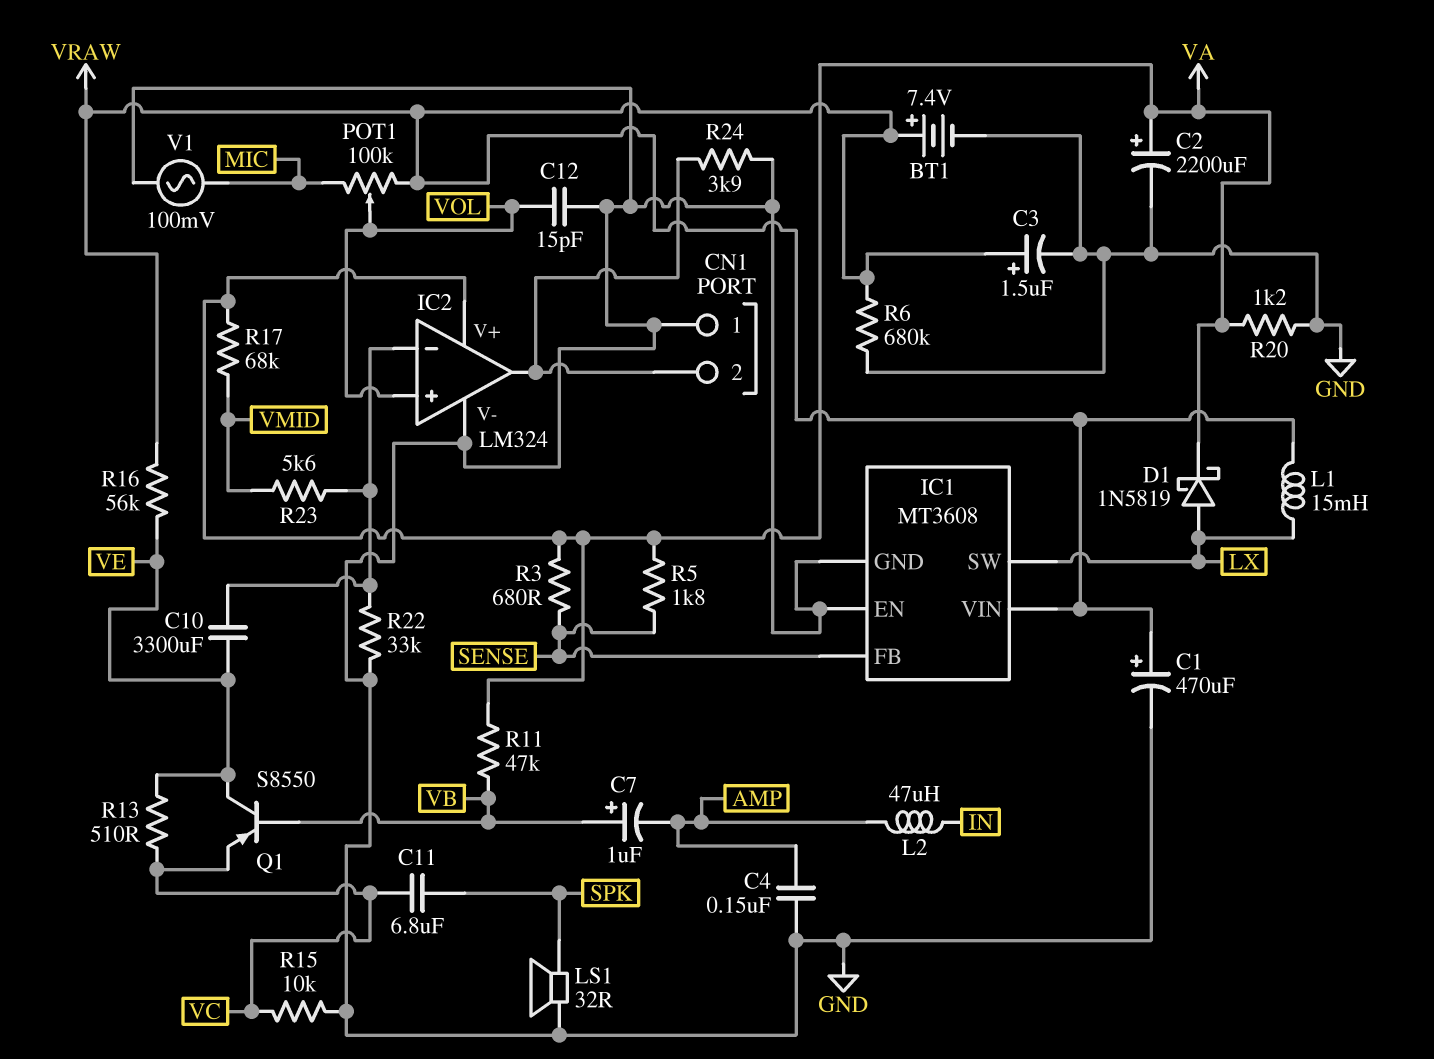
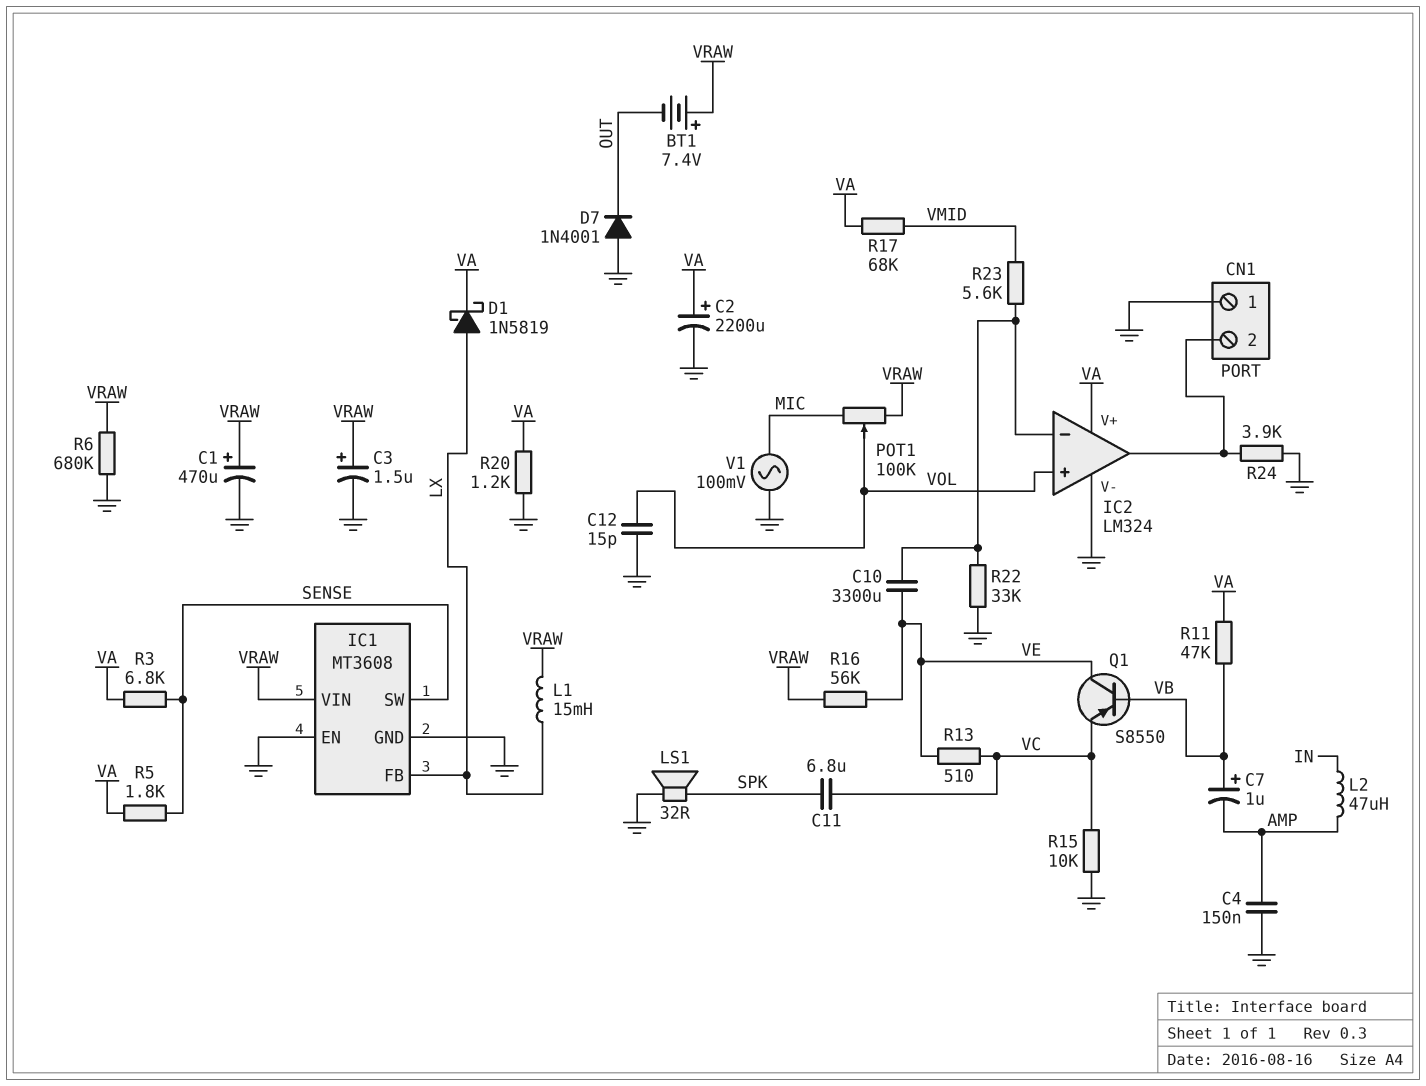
BT1: 7.4V (plus VRAW, minus GND) -> 7.4V (plus VRAW, minus OUT)
D7: none -> diode 1N4001 (A GND, K OUT)
IC1 pin FB: SENSE -> LX
IC1 pin SW: LX -> SENSE
R3: 680 (SENSE, VA) -> 6.8k (SENSE, VA)

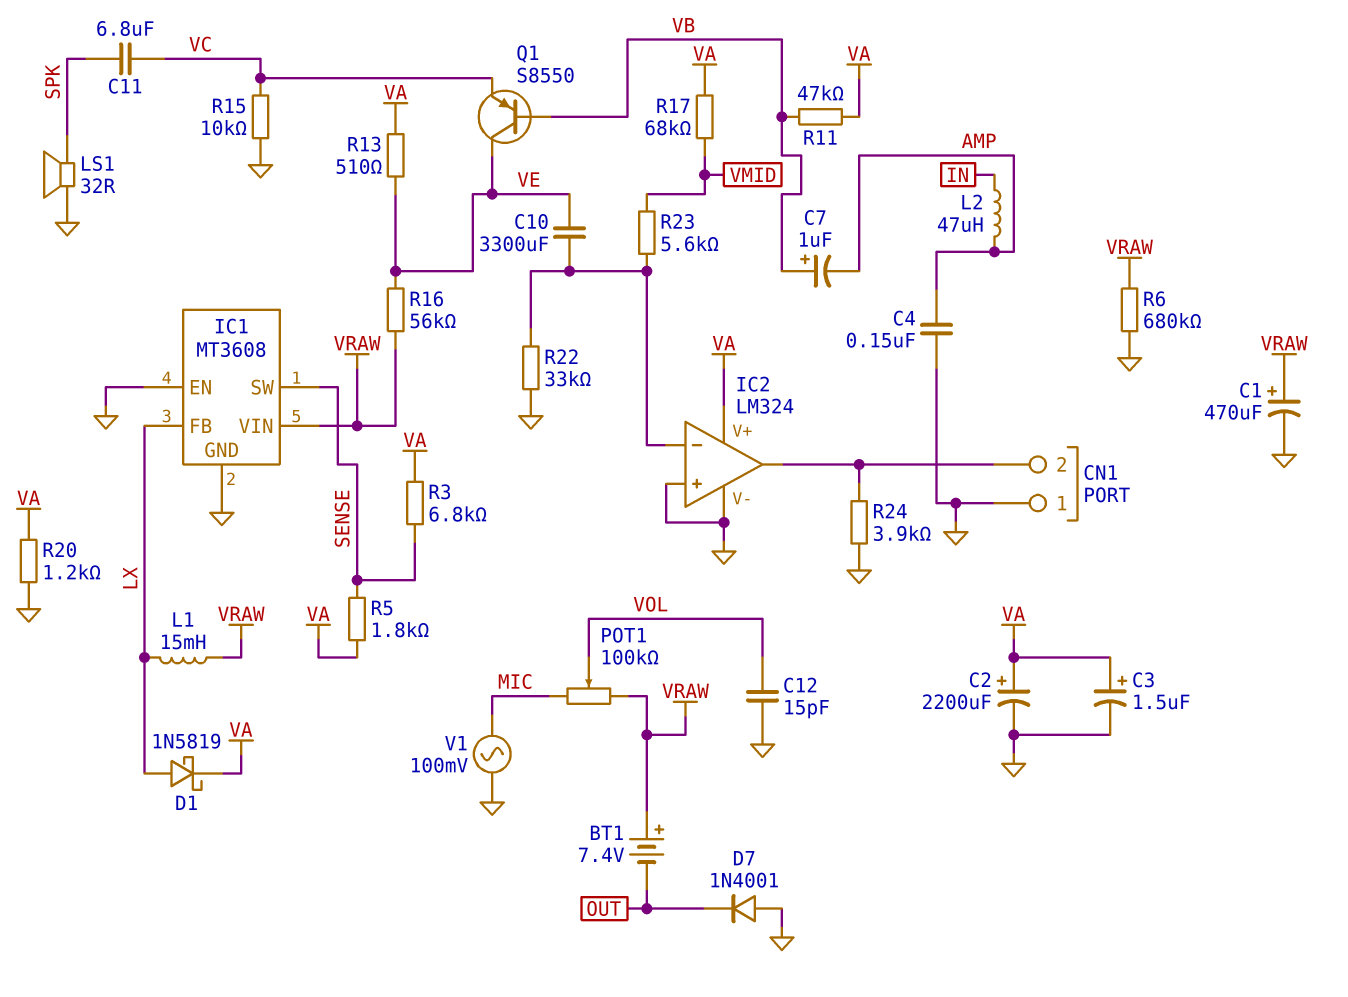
C3: 1.5uF (plus VRAW, minus GND) -> 1.5uF (plus VA, minus GND)
IC2 pin in+: VOL -> GND
R13: 510 (VC, VE) -> 510 (VA, VE)

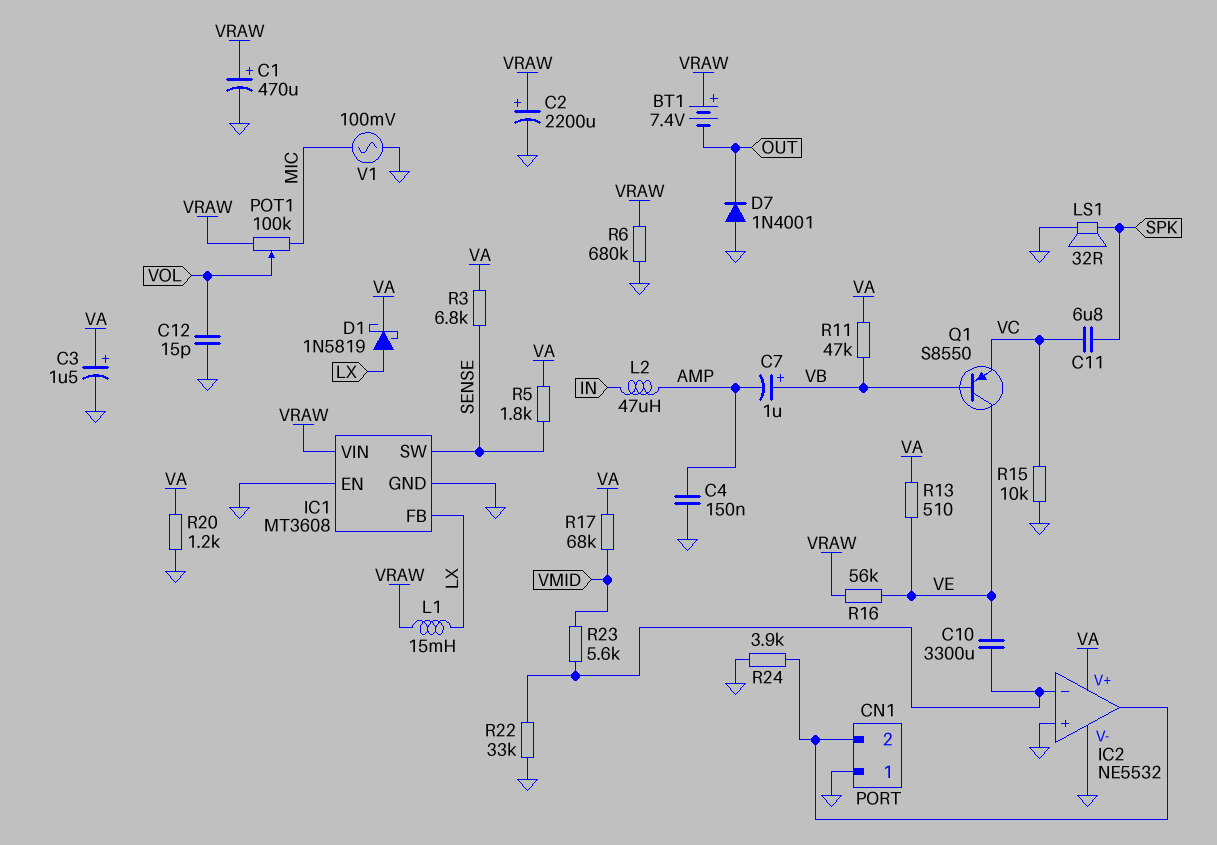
C2: 2200uF (plus VA, minus GND) -> 2200uF (plus VRAW, minus GND)
IC2: LM324 -> NE5532

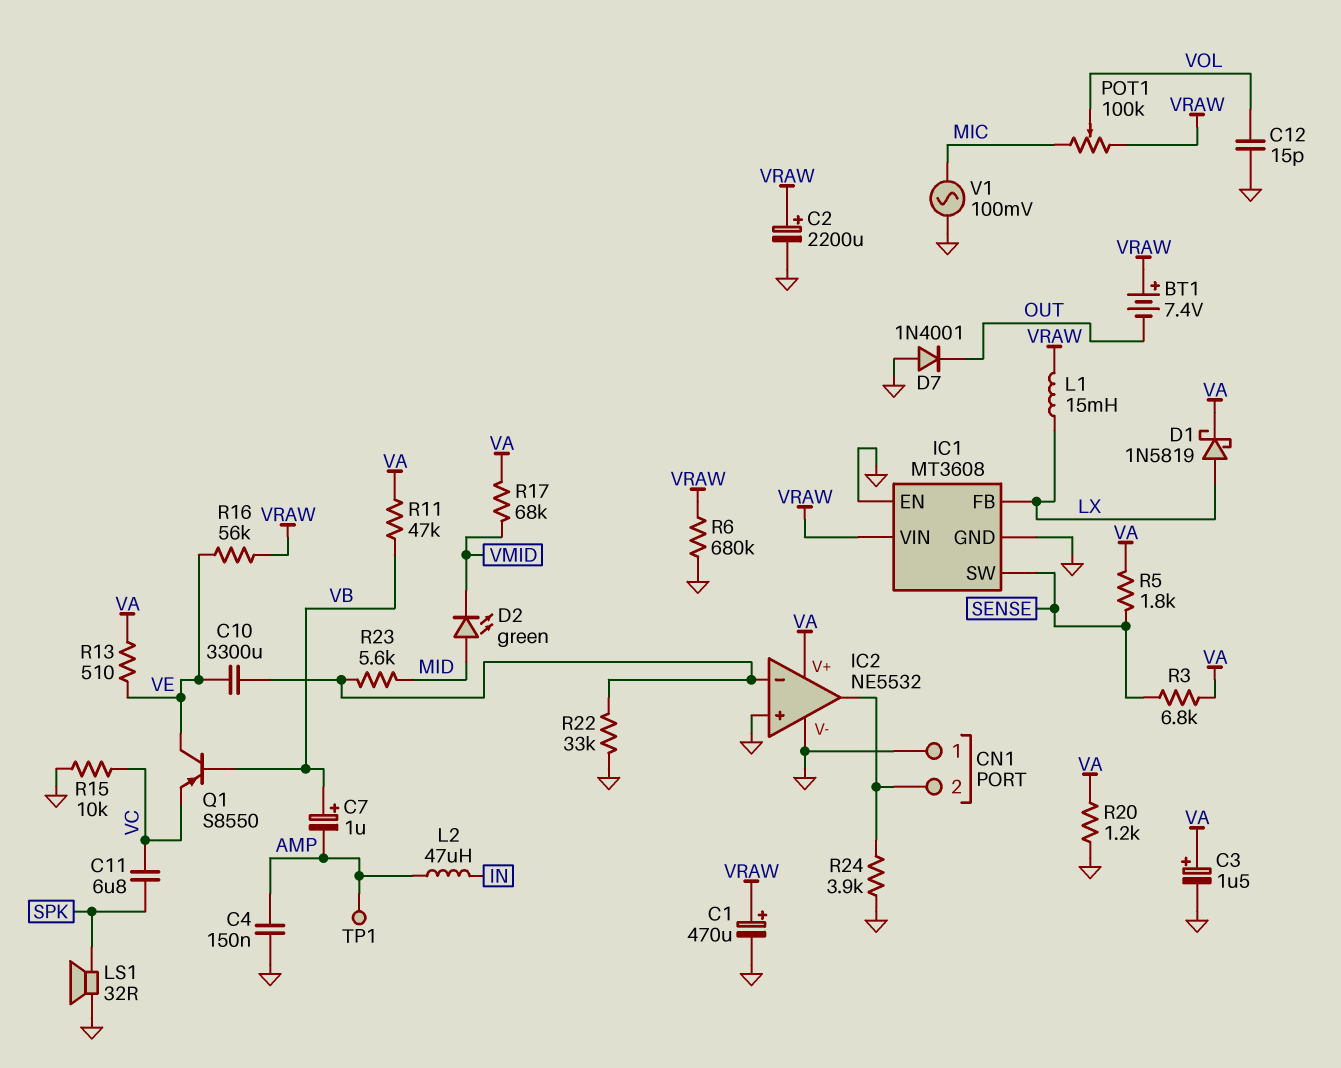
D2: none -> LED green (A MID, K VMID)
R23: 5.6k (IC2/in-, VMID) -> 5.6k (IC2/in-, MID)
TP1: none -> test point (AMP)

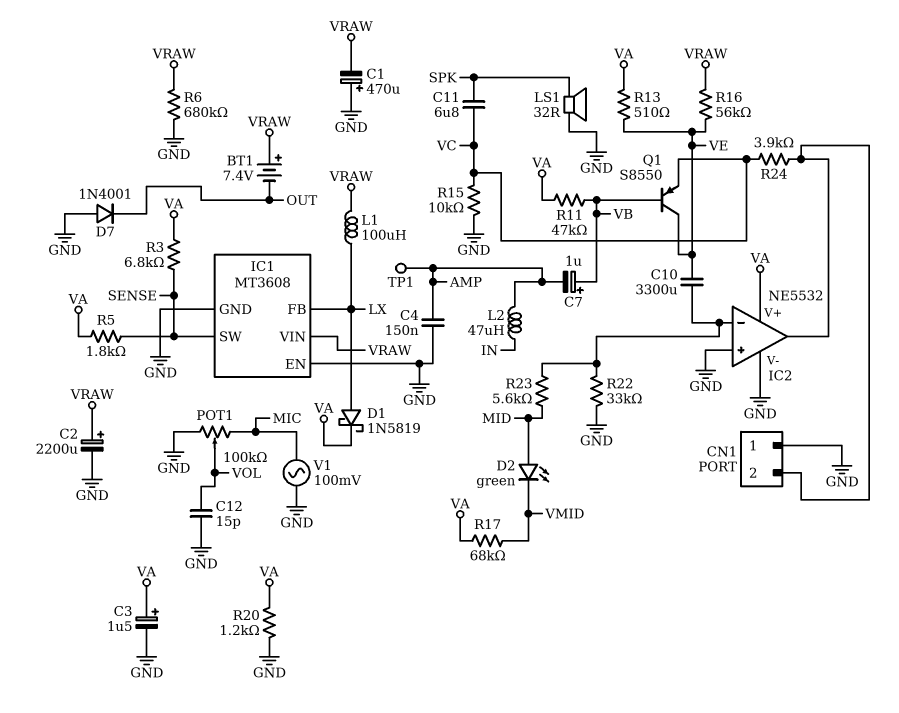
C1: 470uF (plus VRAW, minus GND) -> 470uF (plus GND, minus VRAW)
L1: 15mH (LX, VRAW) -> 100uH (LX, VRAW)
POT1: 100k (MIC, VRAW, wiper VOL) -> 100k (GND, MIC, wiper VOL)
R24: 3.9k (CN1/2, GND) -> 3.9k (CN1/2, VC)

